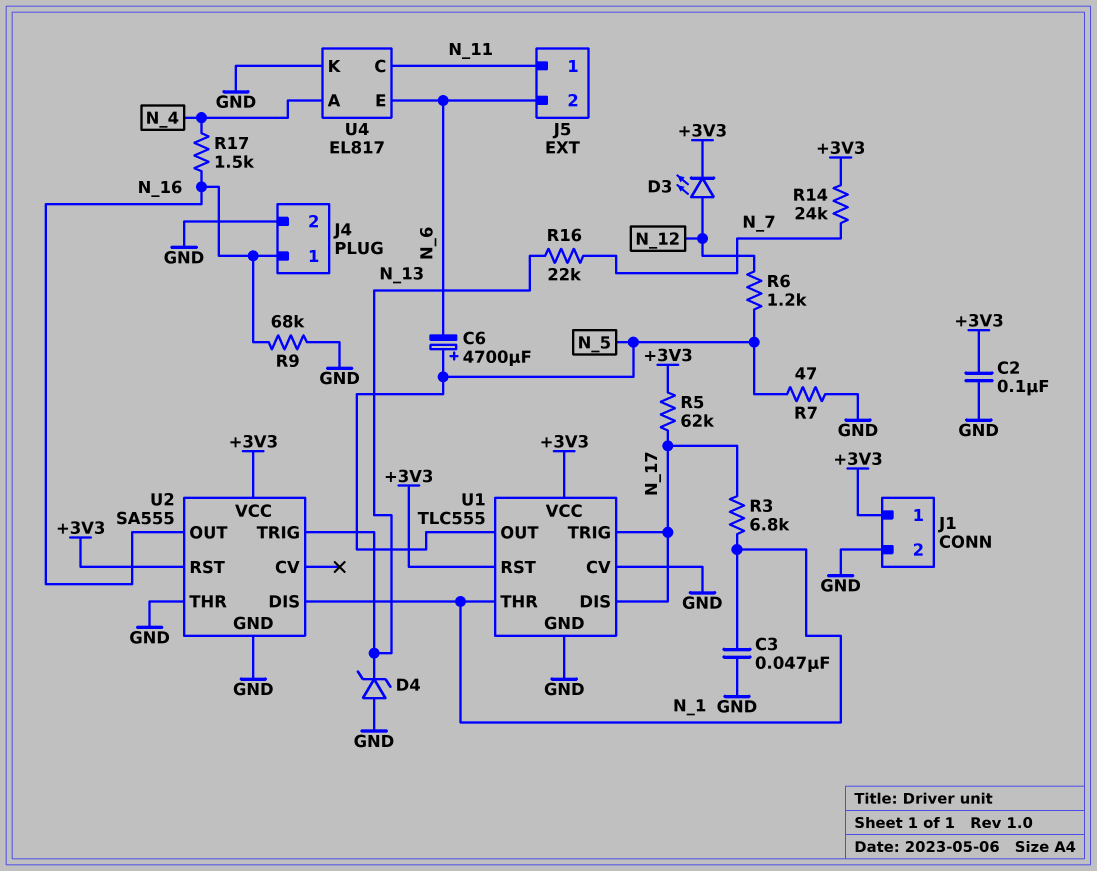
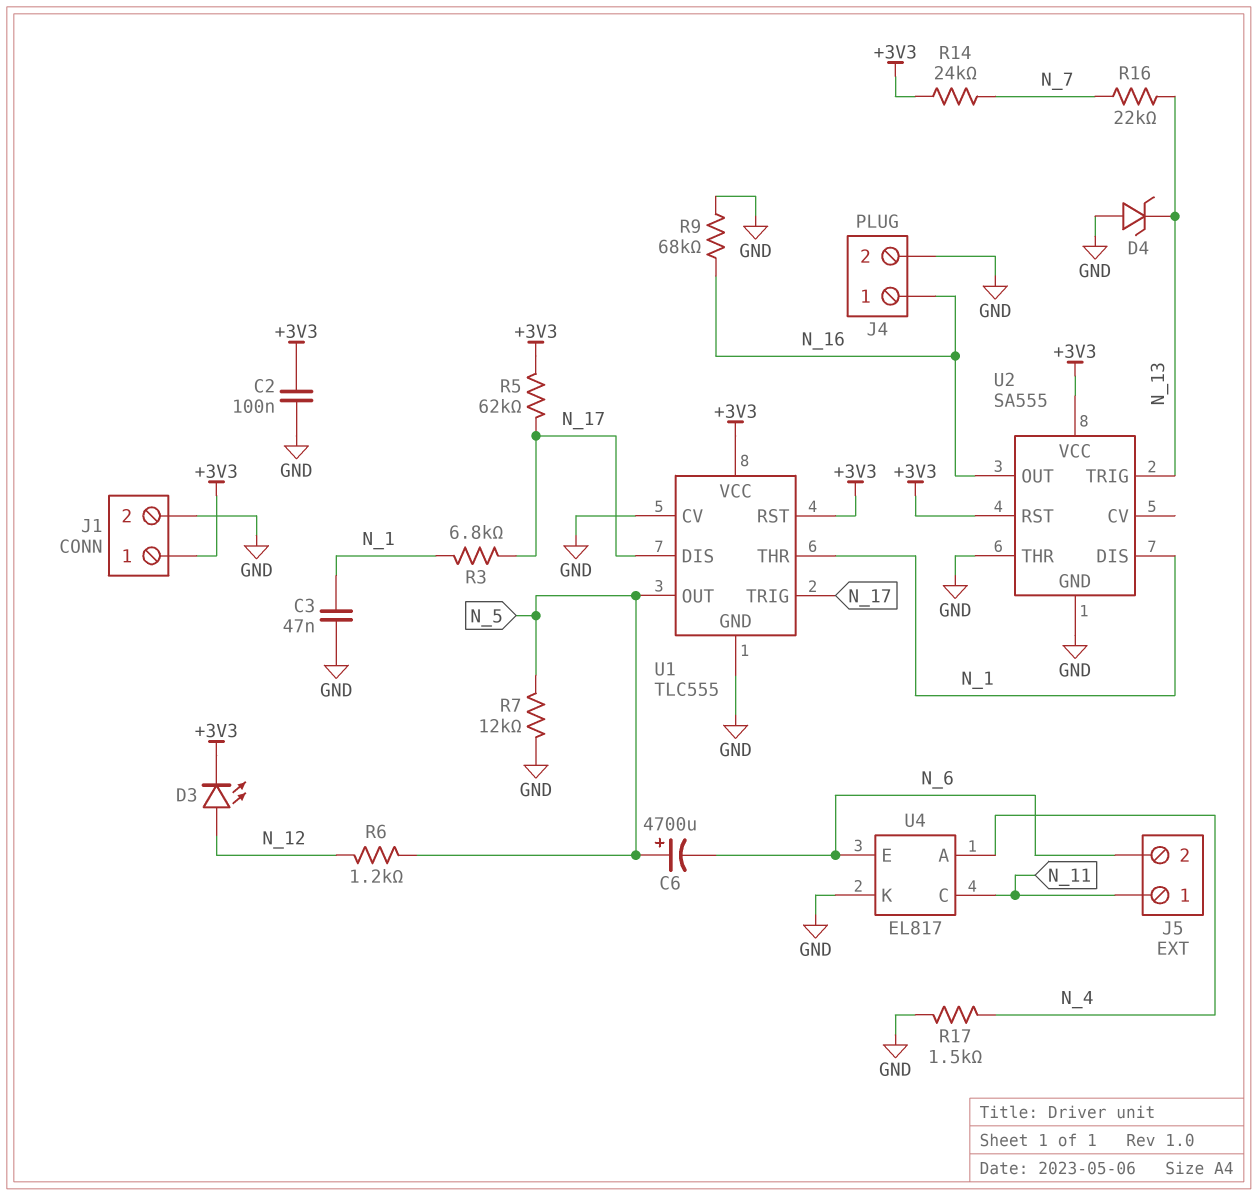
R7: 47 (GND, N_5) -> 12k (GND, N_5)
R17: 1.5k (N_4, N_16) -> 1.5k (GND, N_4)

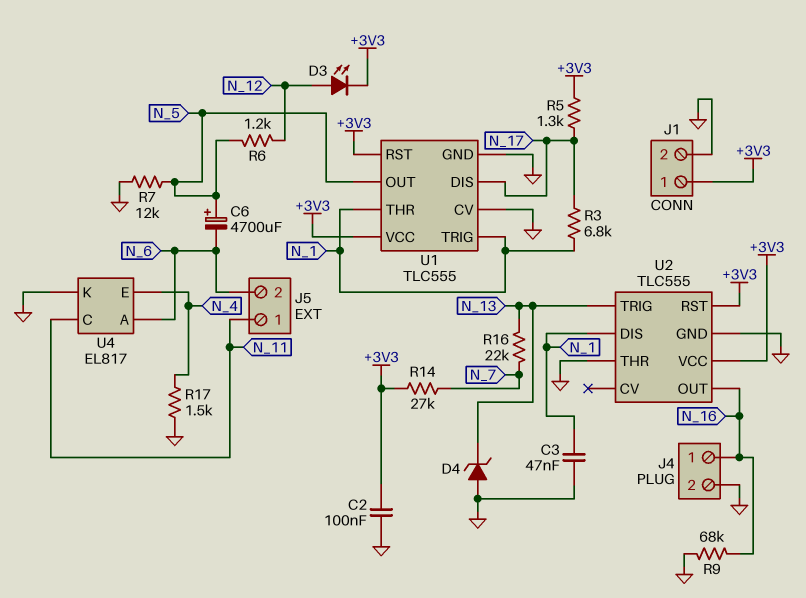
R5: 62k (+3V3, N_17) -> 1.3k (+3V3, N_17)
R14: 24k (+3V3, N_7) -> 27k (+3V3, N_7)
U1 pin TRIG: N_17 -> N_1
U2: SA555 -> TLC555
U4 pin A: N_4 -> N_6
U4 pin E: N_6 -> N_4

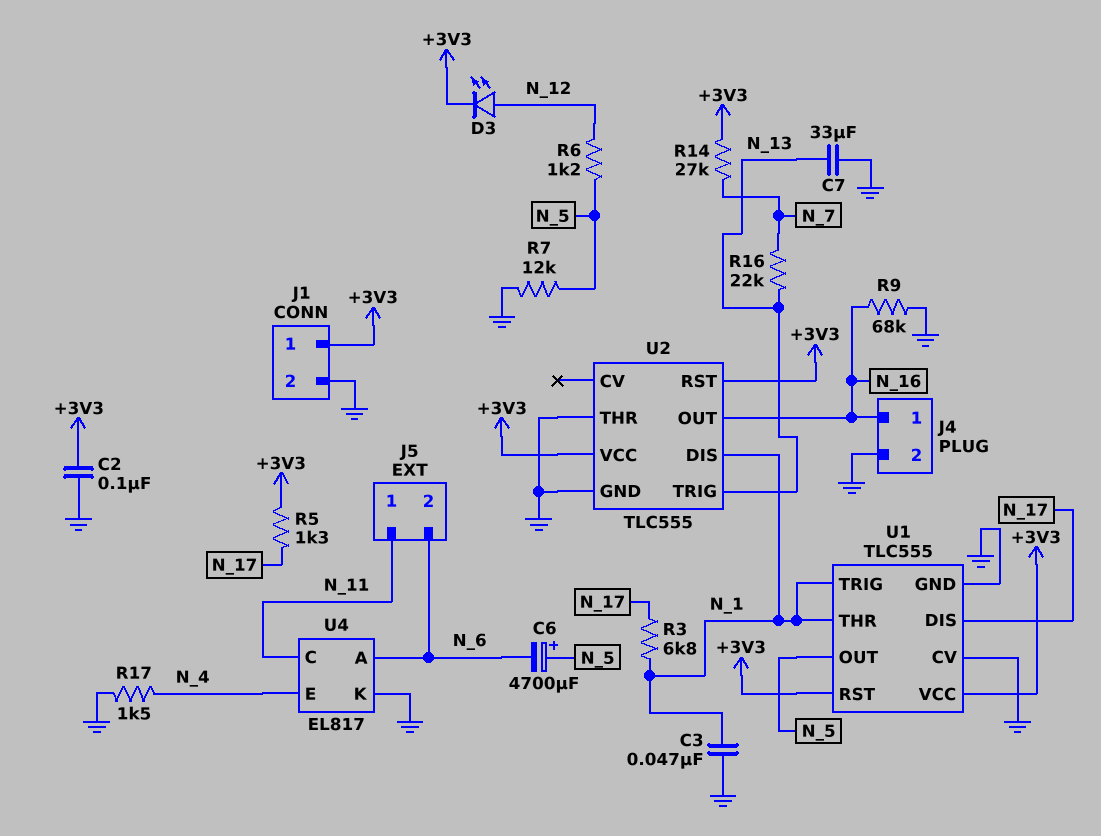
C7: none -> 33uF (GND, N_13)
D4: zener (A GND, K N_13) -> none

